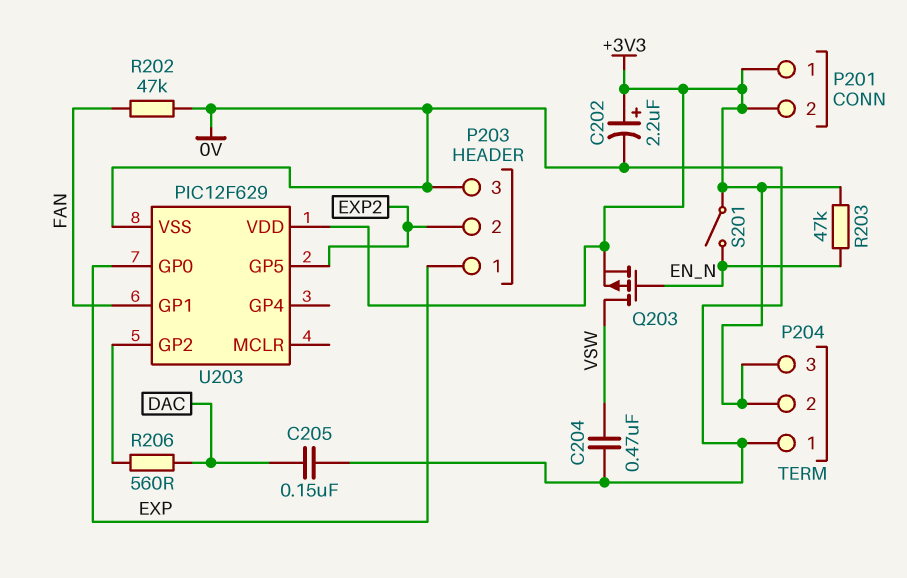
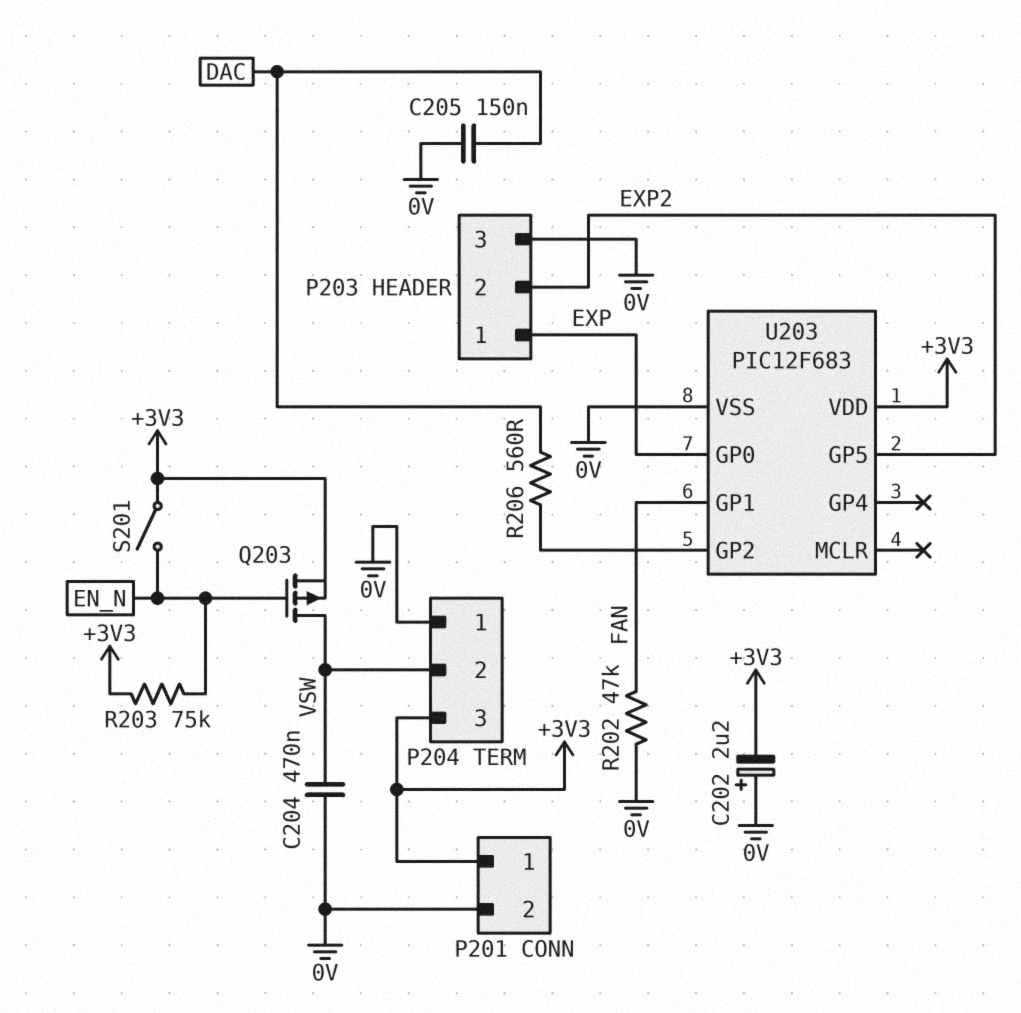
C202: 2.2uF (plus +3V3, minus 0V) -> 2.2uF (plus 0V, minus +3V3)
P201 pin 2: +3V3 -> 0V
P204 pin 2: +3V3 -> VSW
R203: 47k (+3V3, EN_N) -> 75k (+3V3, EN_N)
U203: PIC12F629 -> PIC12F683

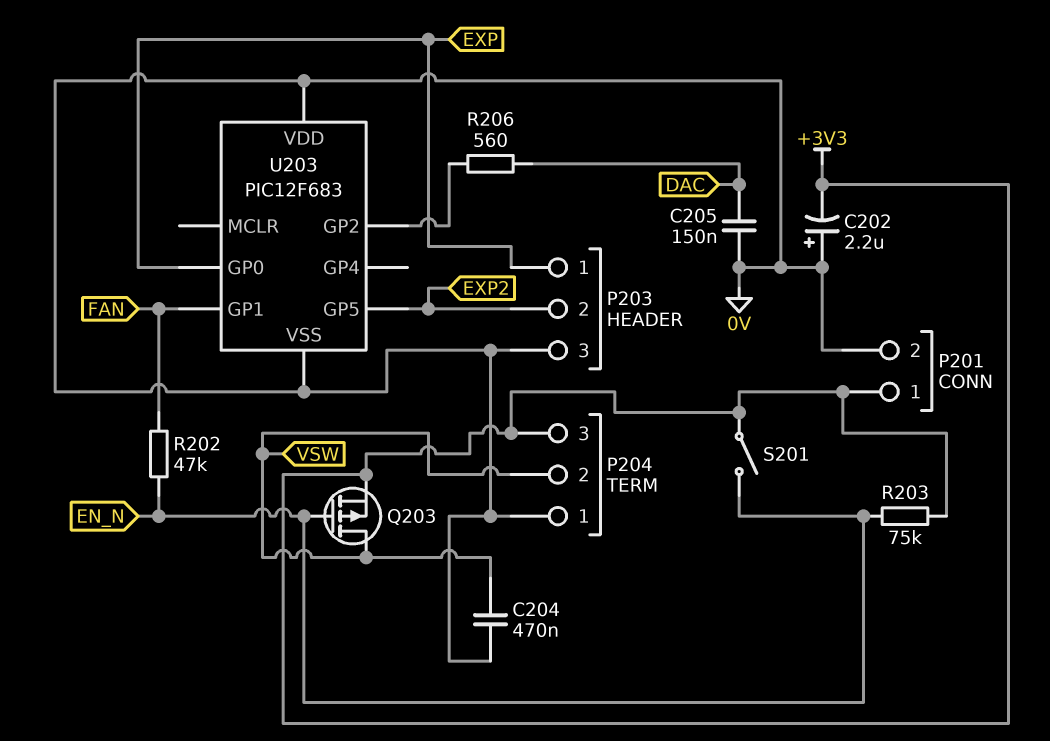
R202: 47k (0V, FAN) -> 47k (EN_N, FAN)
U203 pin VDD: +3V3 -> 0V

